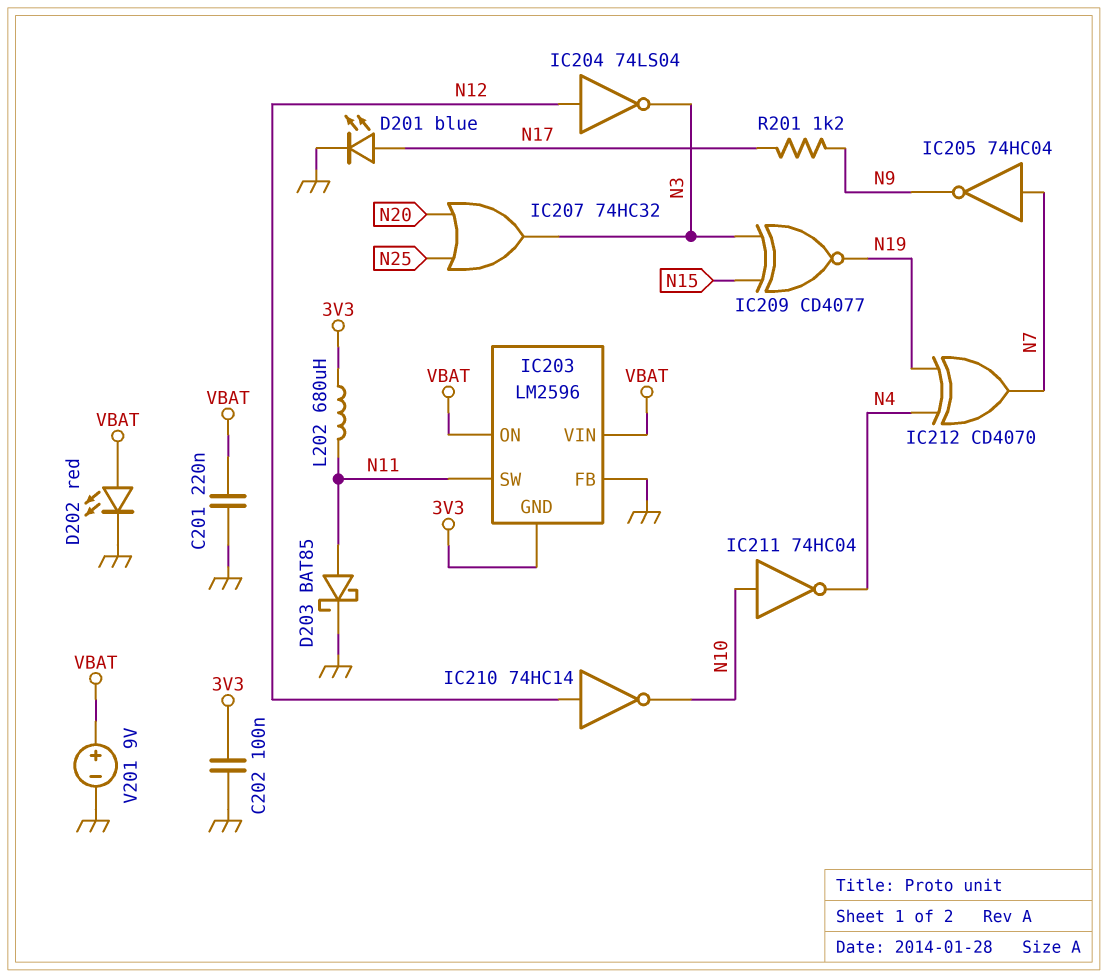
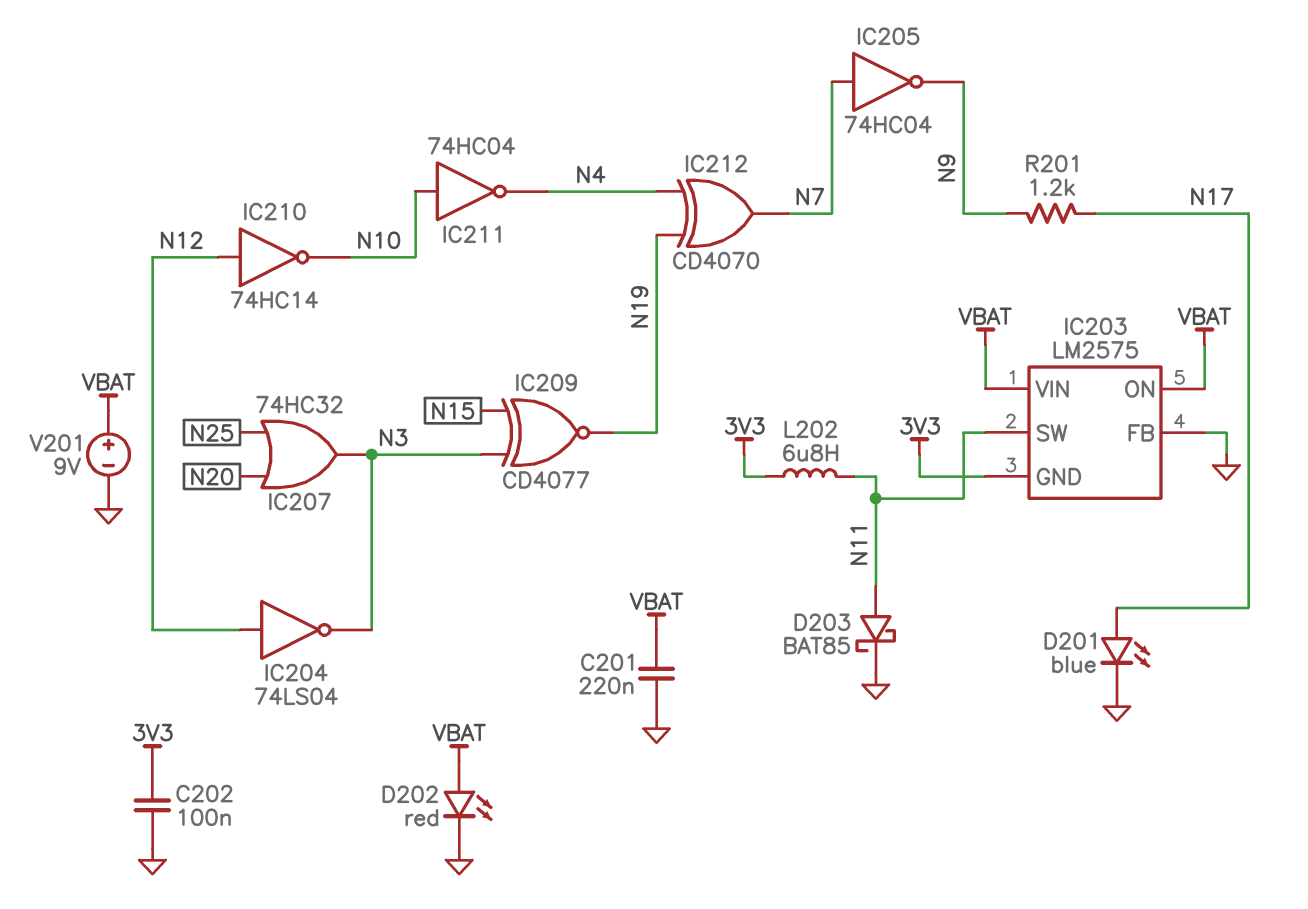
IC203: LM2596 -> LM2575
L202: 680uH (3V3, N11) -> 6.8uH (3V3, N11)

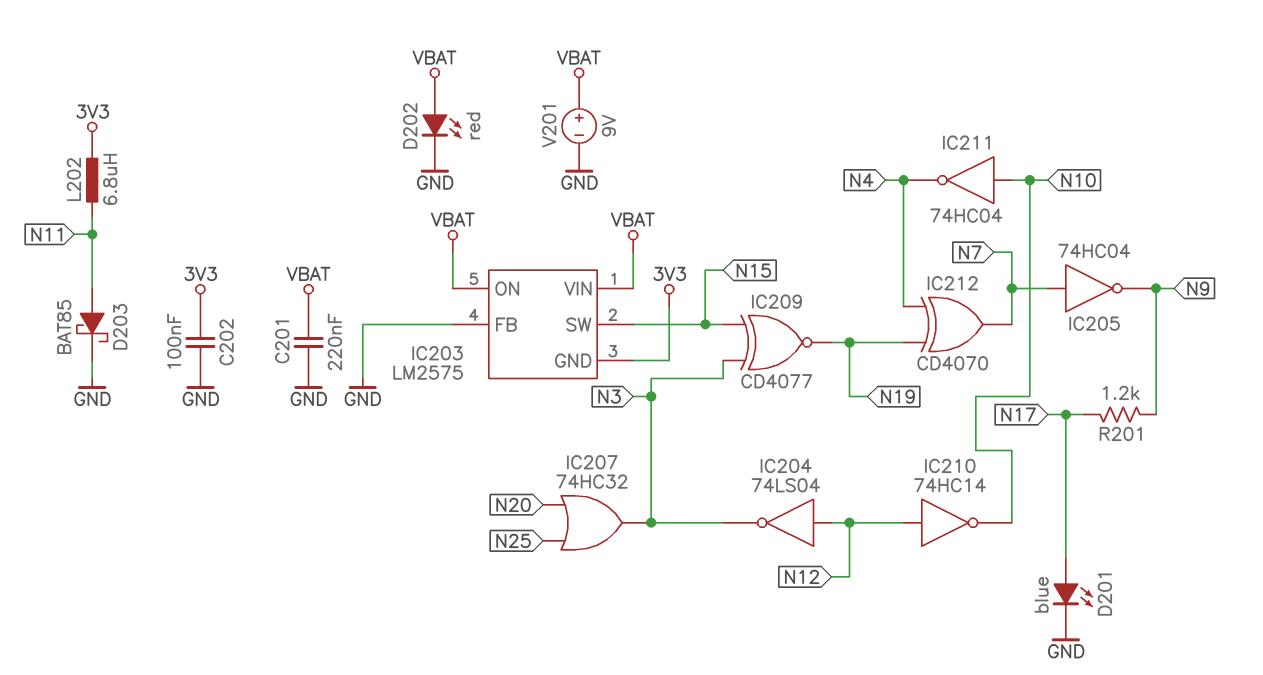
IC203 pin SW: N11 -> N15

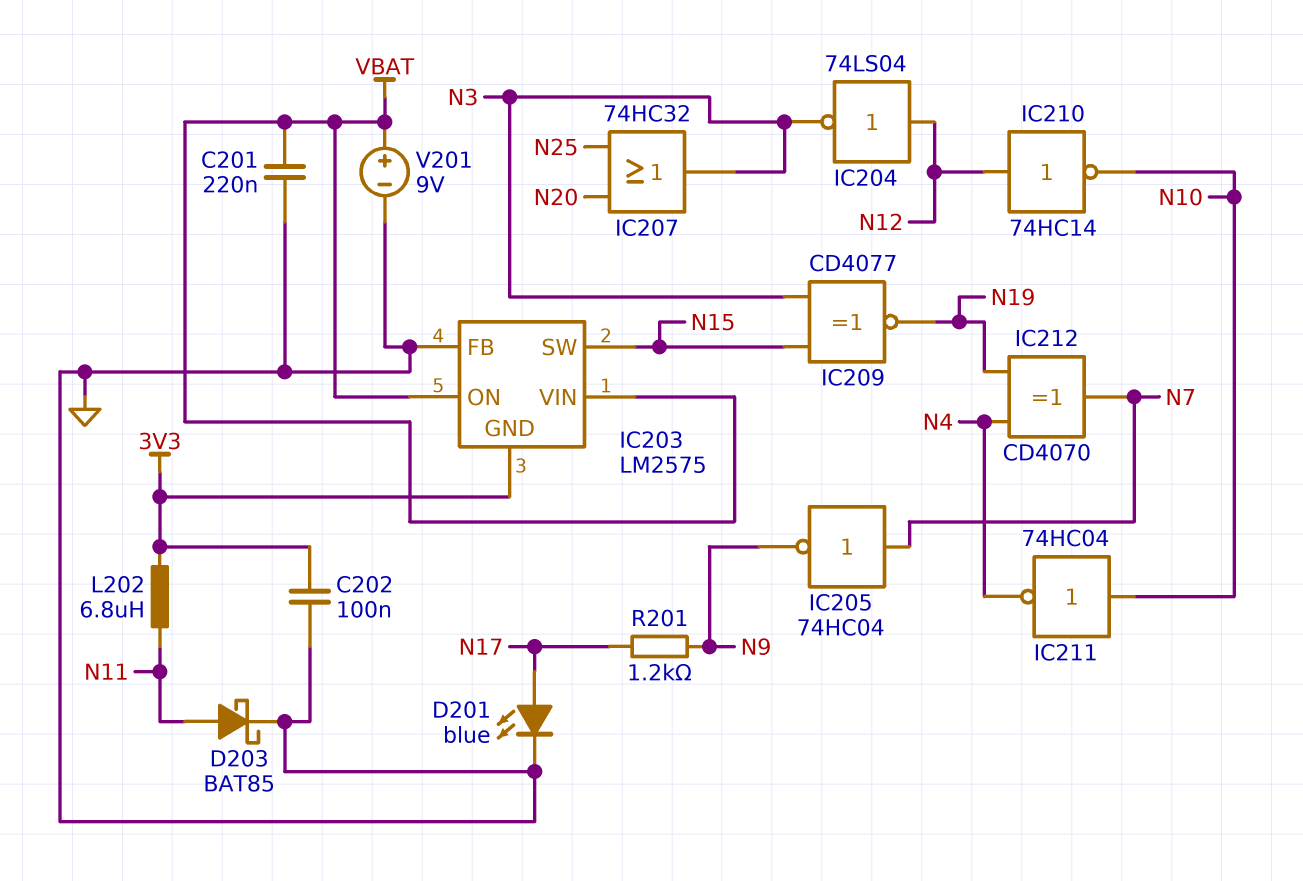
D202: LED red (A VBAT, K GND) -> none

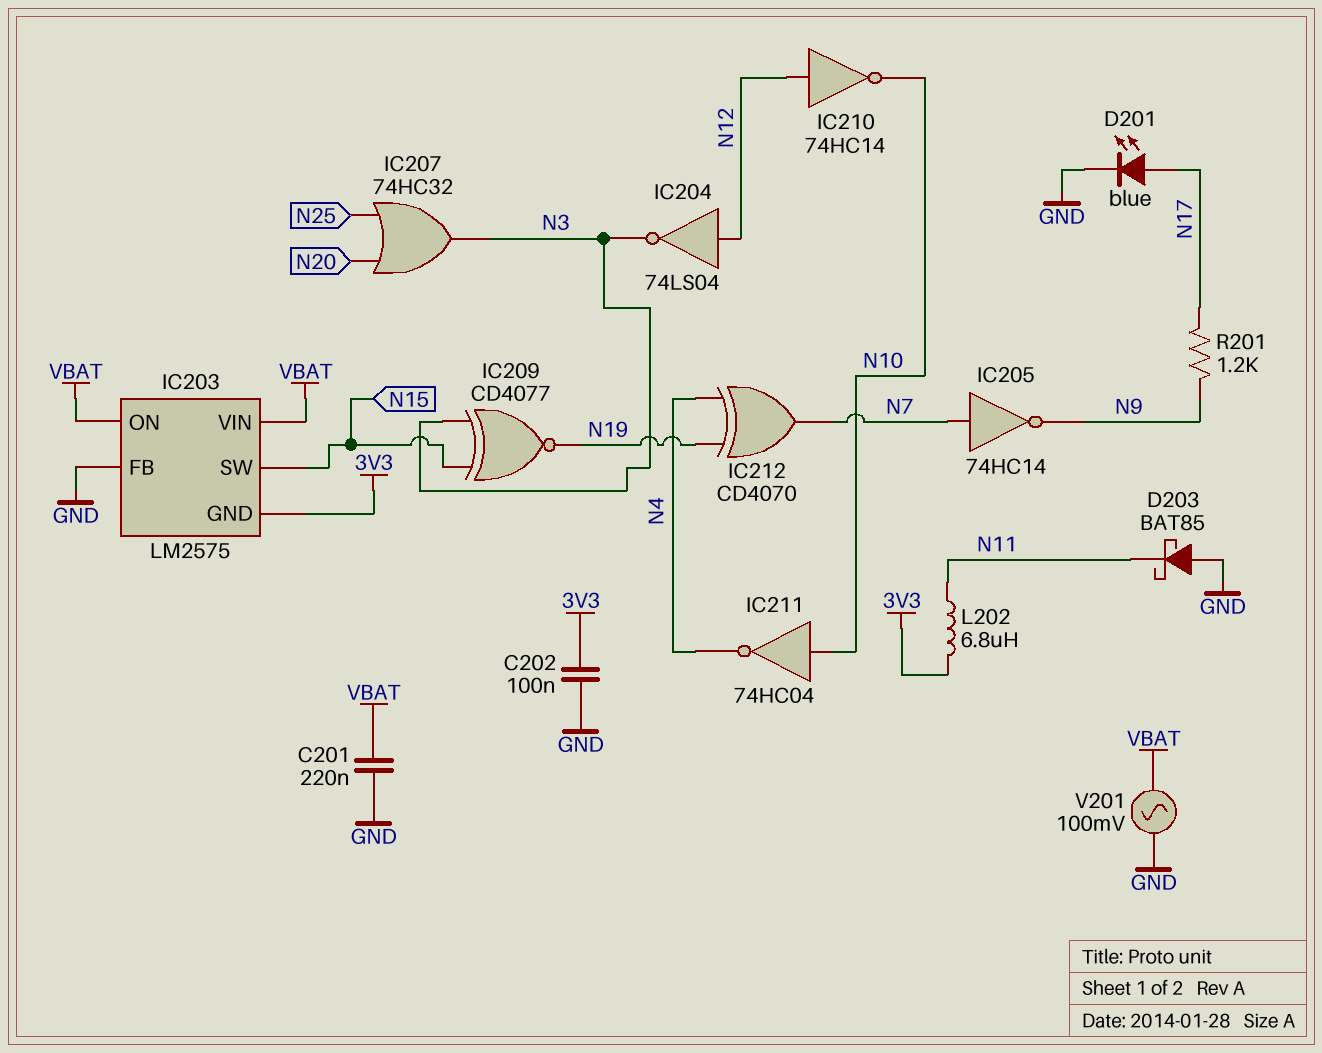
D203: schottky BAT85 (A N11, K GND) -> schottky BAT85 (A GND, K N11)
IC205: NOT 74HC04 (in N7, out N9) -> NOT 74HC14 (in N7, out N9)
V201: 9V (plus VBAT, minus GND) -> AC 100mV (GND, VBAT)

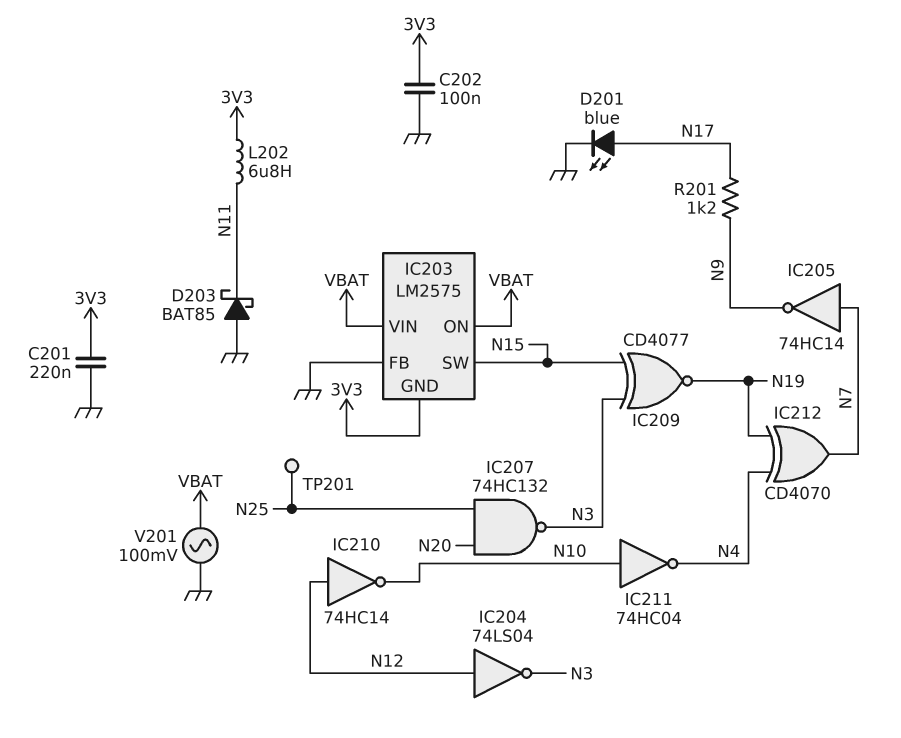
C201: 220nF (GND, VBAT) -> 220nF (3V3, GND)
IC207: OR 74HC32 (in N20, in N25, out N3) -> NAND 74HC132 (in N20, in N25, out N3)
TP201: none -> test point (N25)

